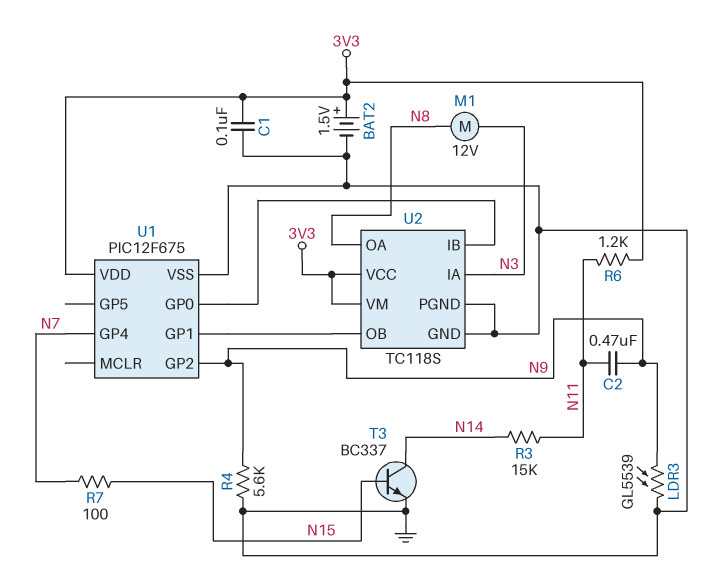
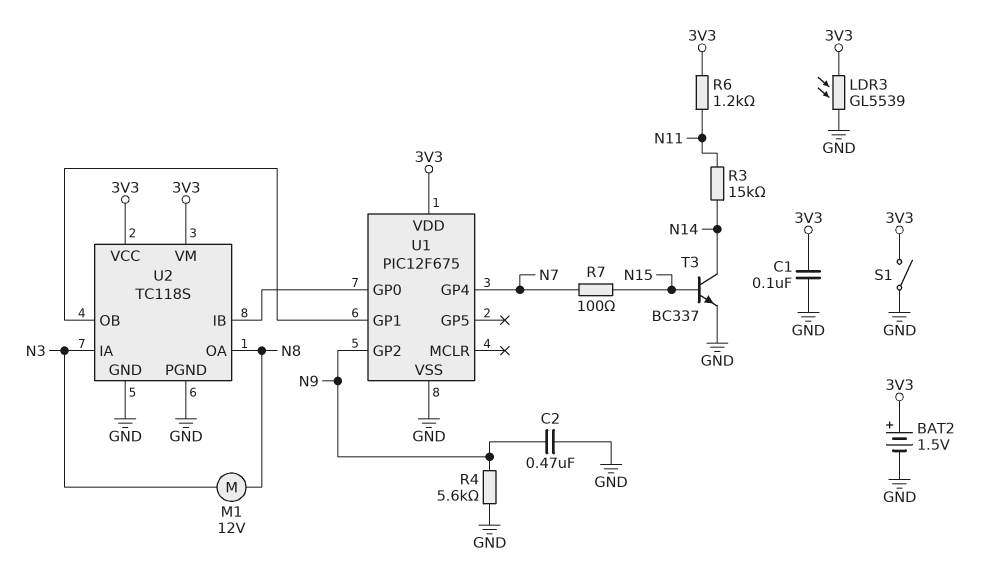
C2: 470nF (N9, N11) -> 470nF (GND, N9)
LDR3: GL5539 (GND, N9) -> GL5539 (3V3, GND)
S1: none -> switch (3V3, GND)

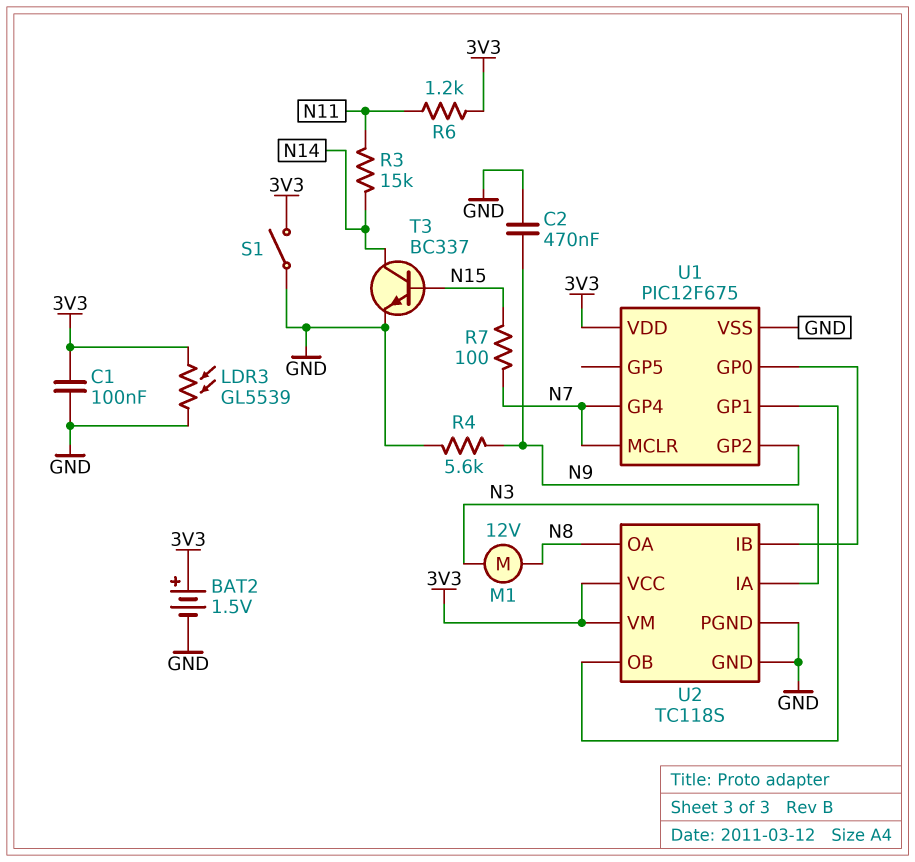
U1 pin MCLR: none -> N7

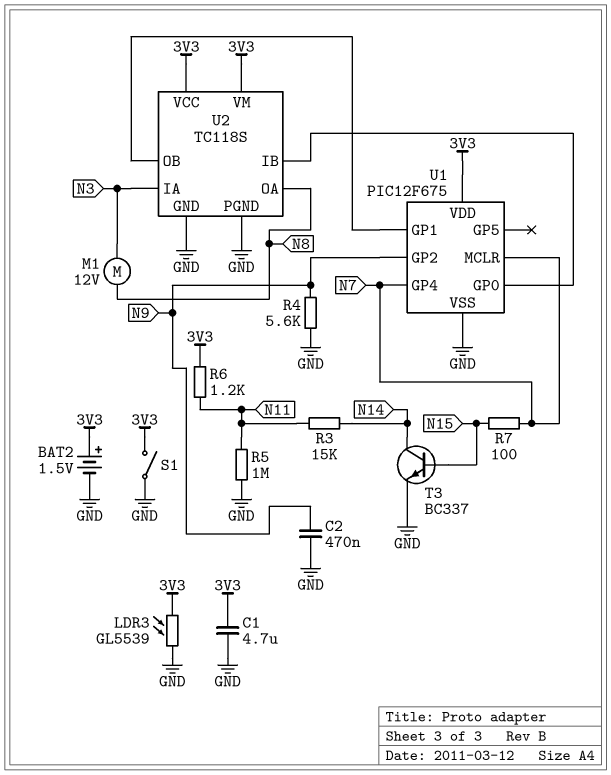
C1: 100nF (3V3, GND) -> 4.7uF (3V3, GND)
R5: none -> 1M (GND, N11)

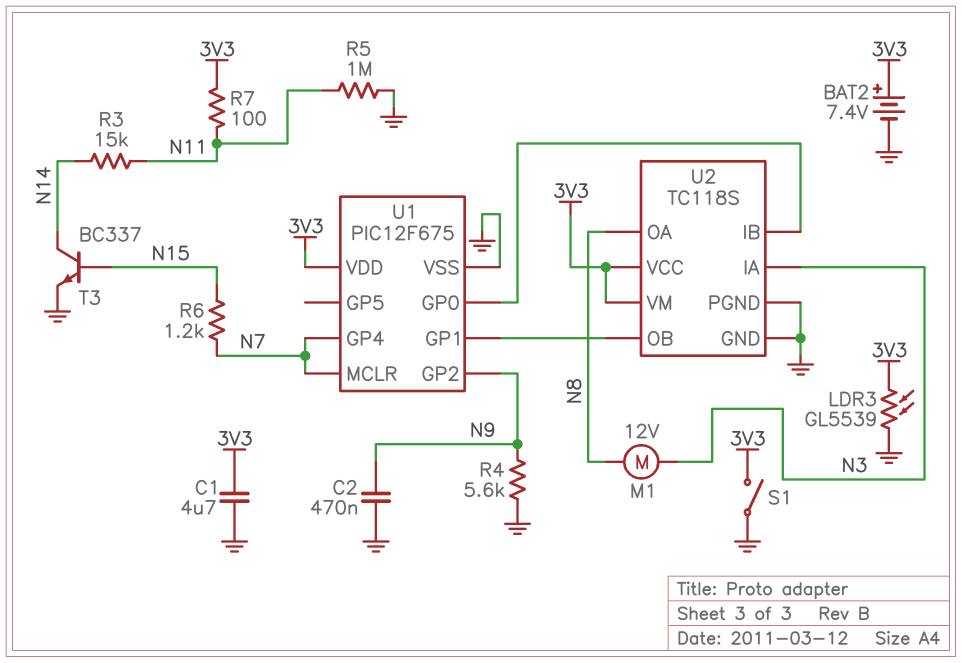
BAT2: 1.5V (plus 3V3, minus GND) -> 7.4V (plus 3V3, minus GND)
R6: 1.2k (3V3, N11) -> 1.2k (N7, N15)
R7: 100 (N7, N15) -> 100 (3V3, N11)

